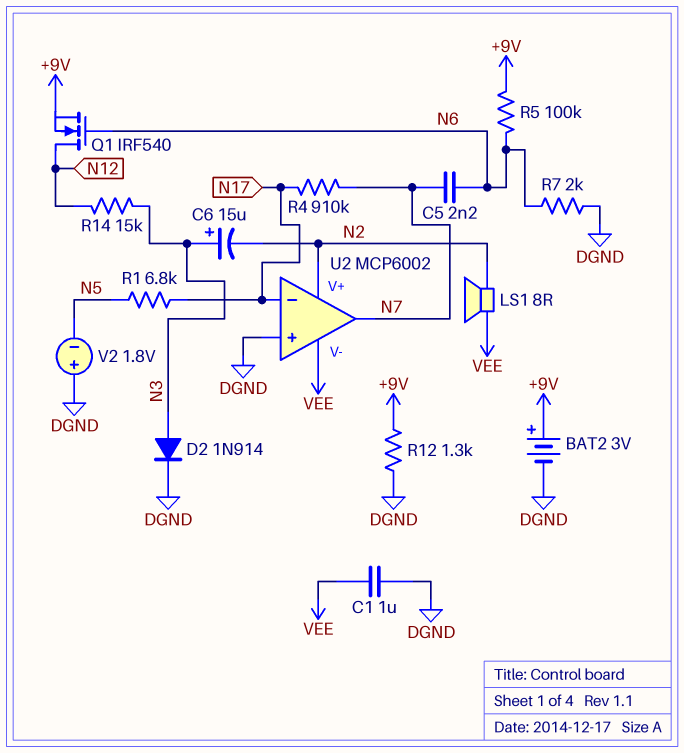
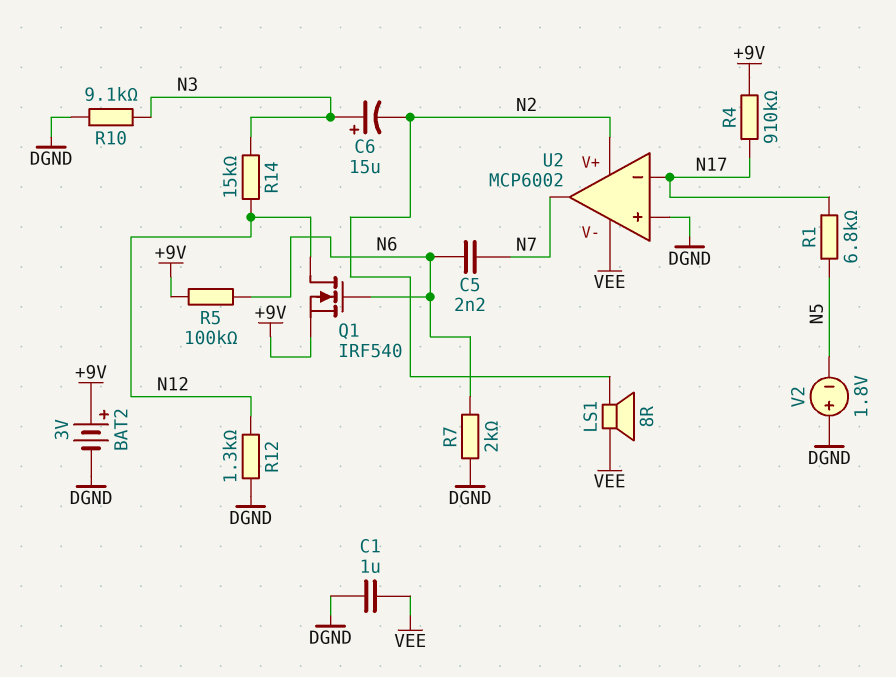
D2: diode 1N914 (A N3, K DGND) -> none
R4: 910k (N7, N17) -> 910k (+9V, N17)
R10: none -> 9.1k (DGND, N3)
R12: 1.3k (+9V, DGND) -> 1.3k (DGND, N12)

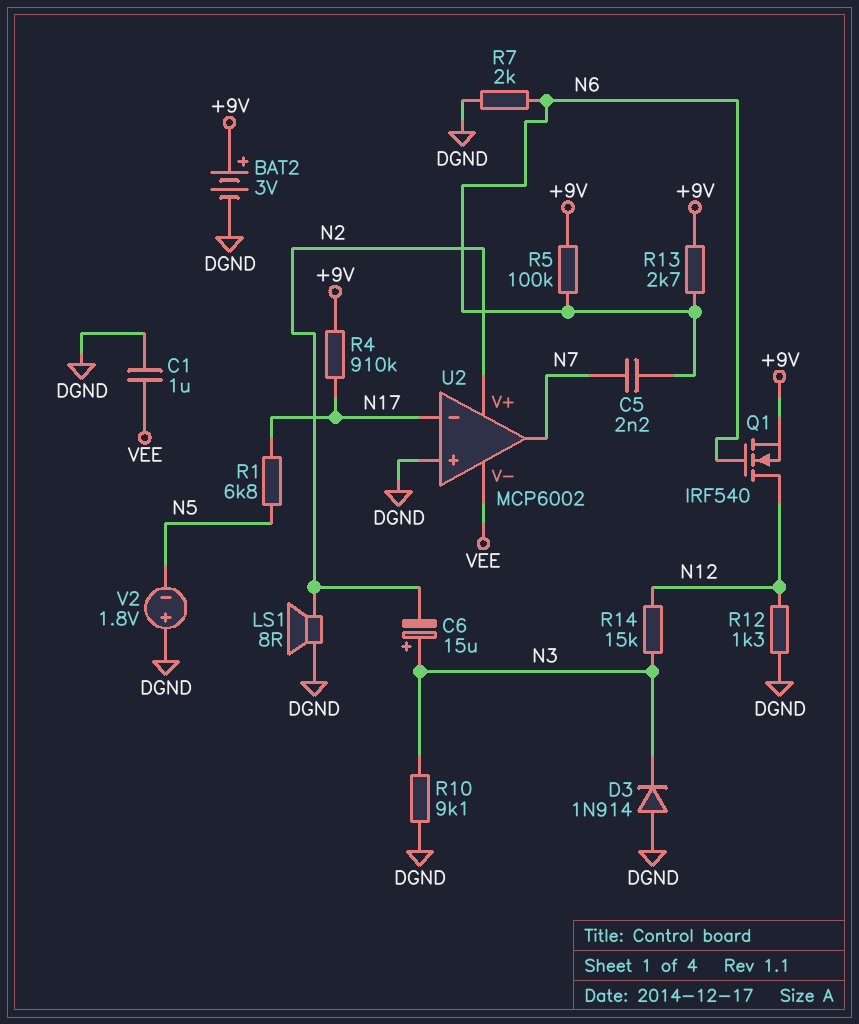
D3: none -> diode 1N914 (A DGND, K N3)
LS1: speaker 8R (N2, VEE) -> speaker 8R (DGND, N2)
R13: none -> 2.7k (+9V, N6)

